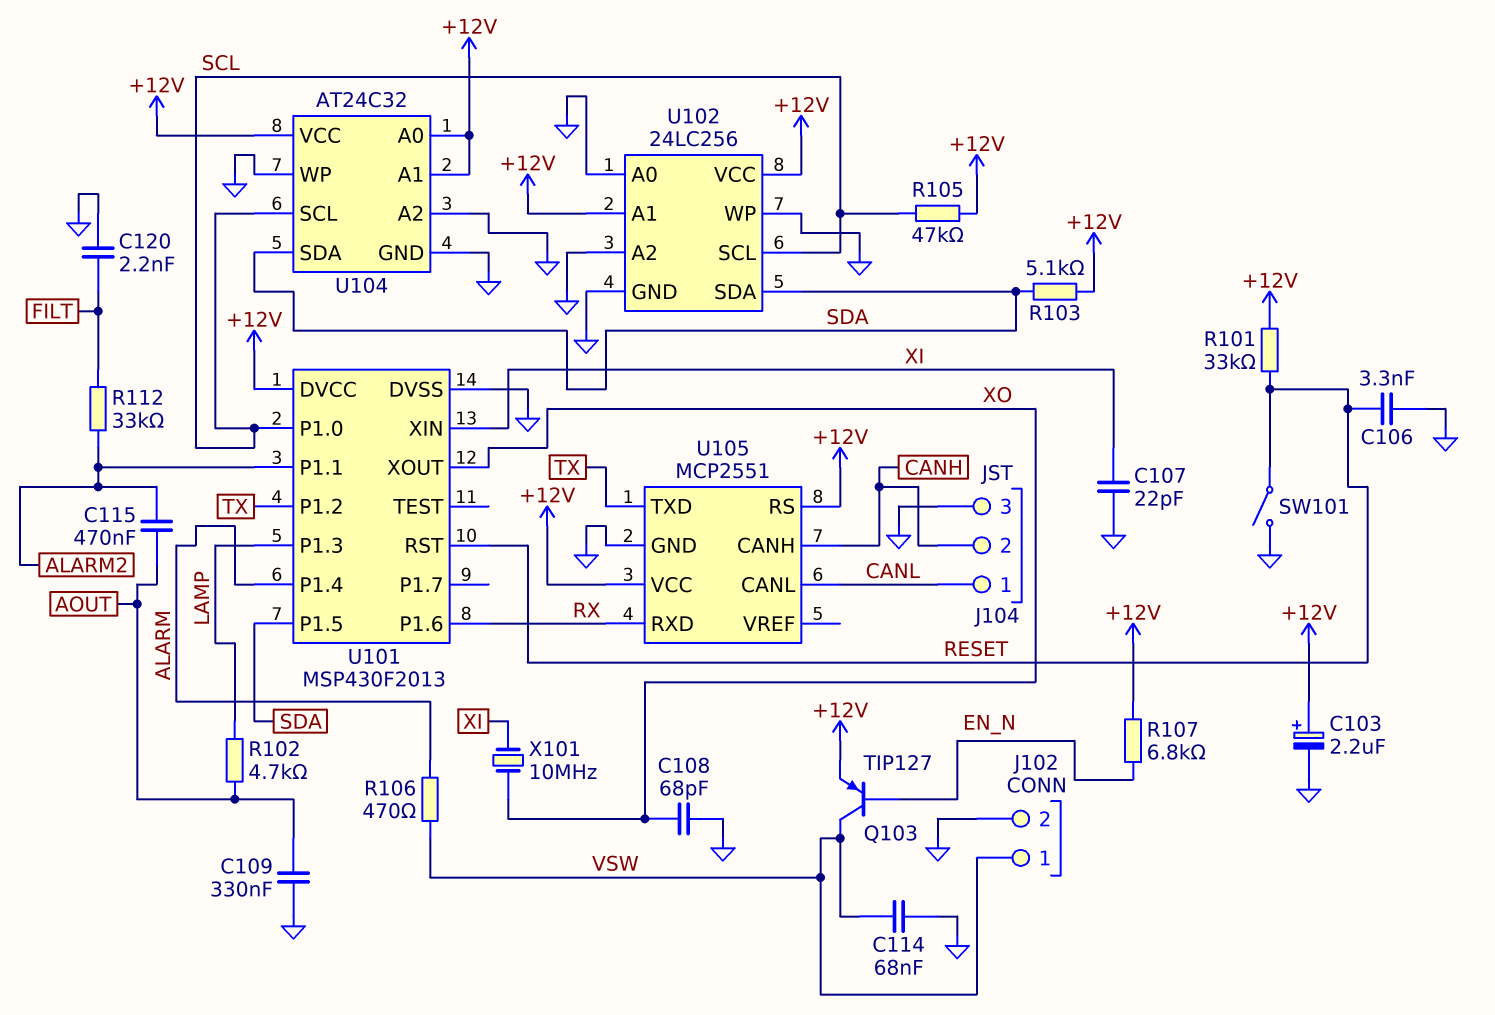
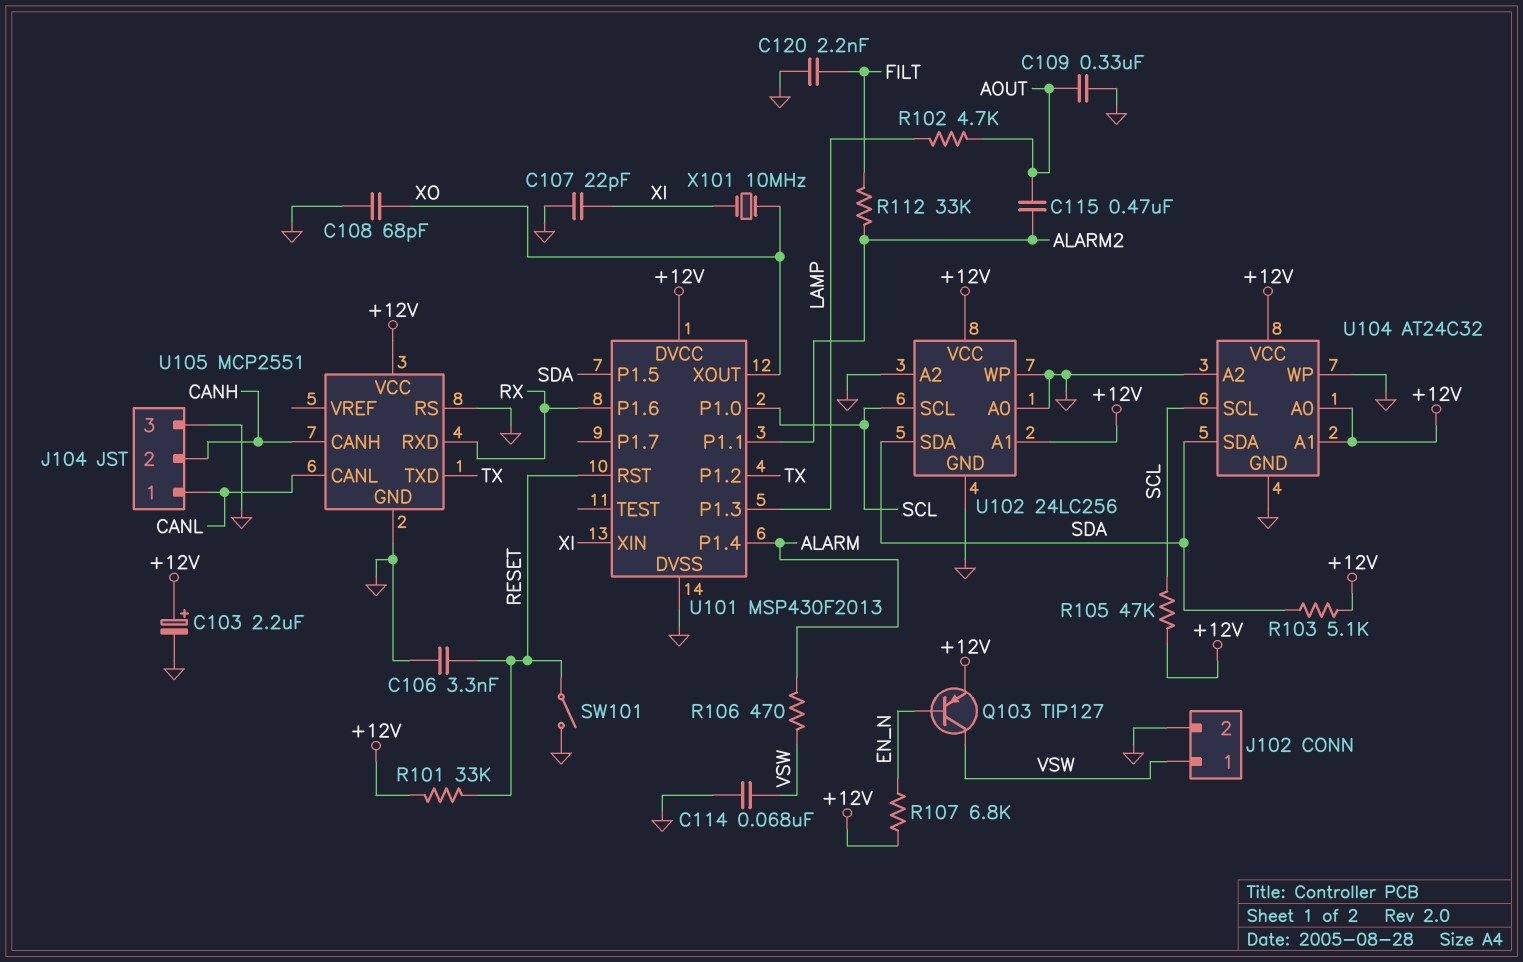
U105 pin RS: +12V -> GND

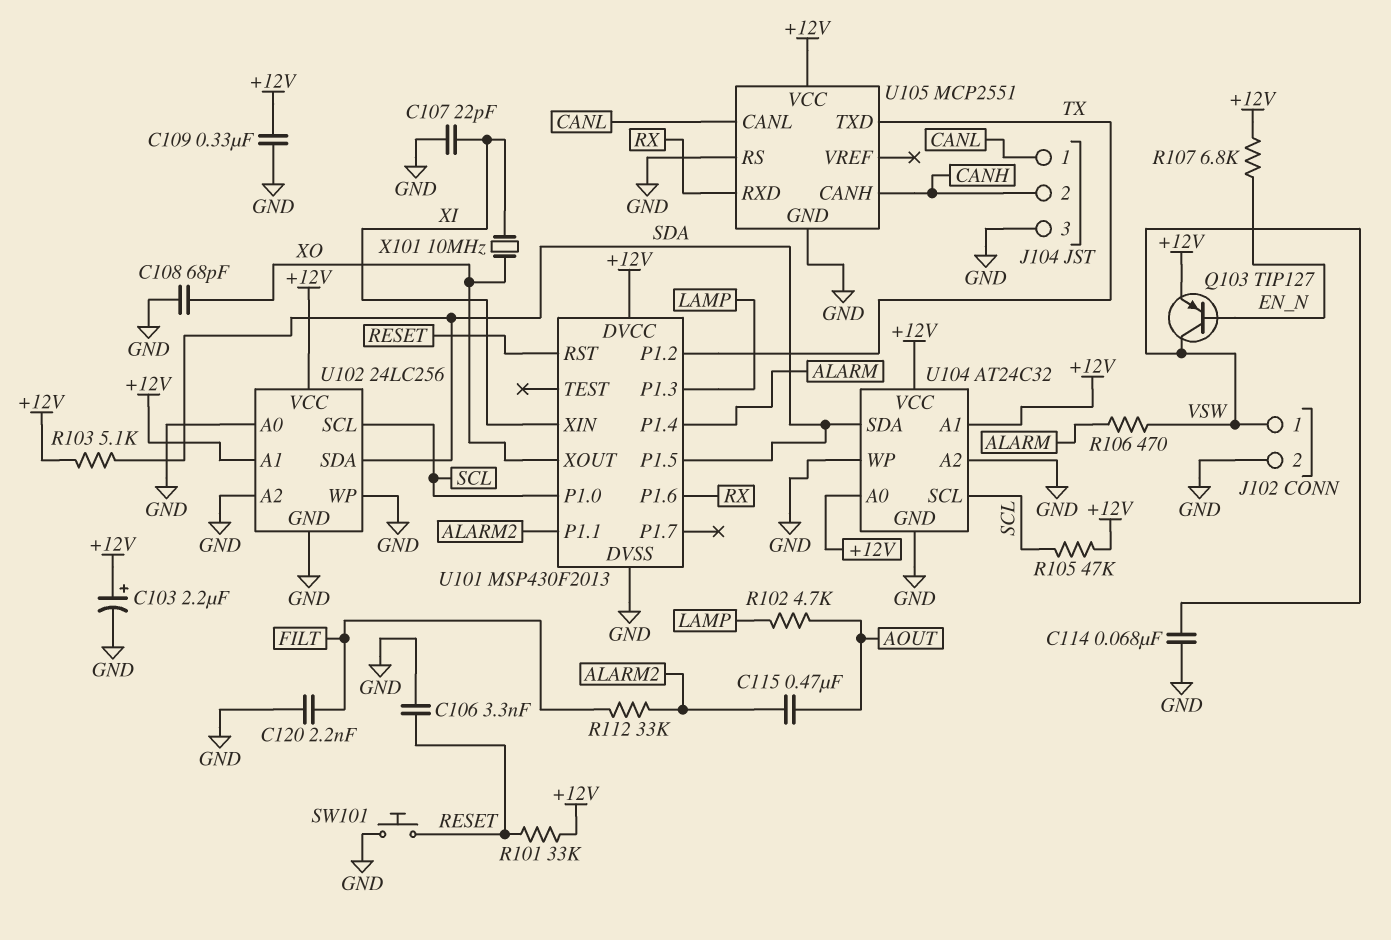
C109: 330nF (AOUT, GND) -> 330nF (+12V, GND)
SW101: switch (GND, RESET) -> button (GND, RESET)

